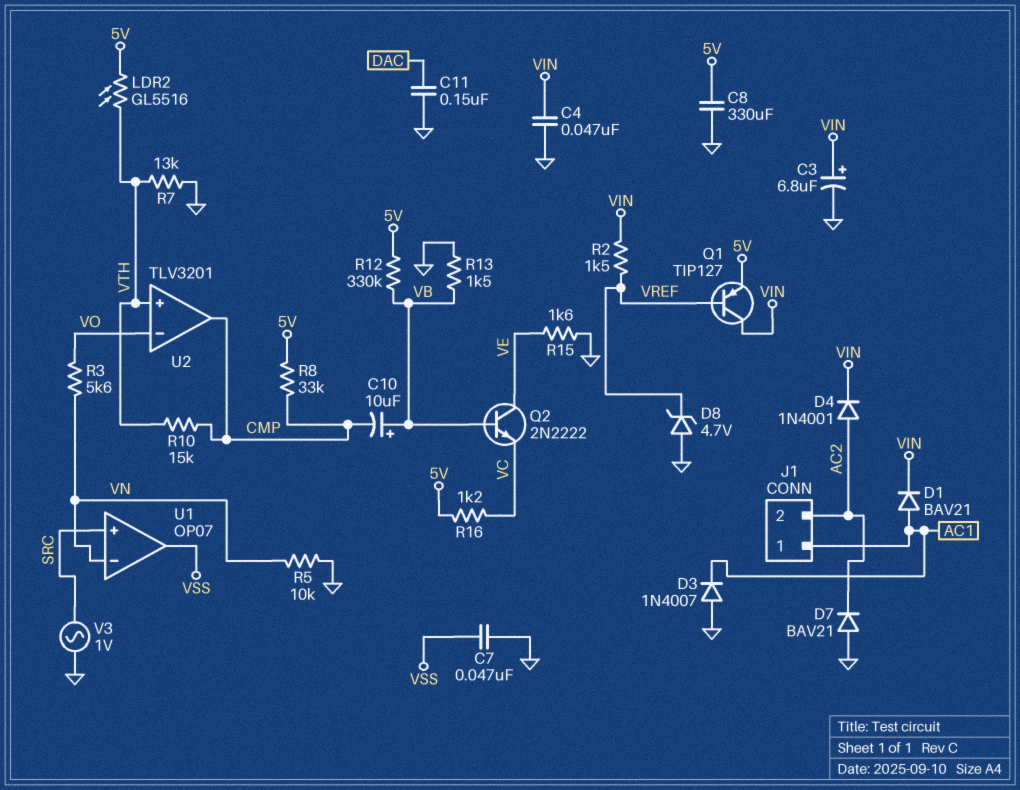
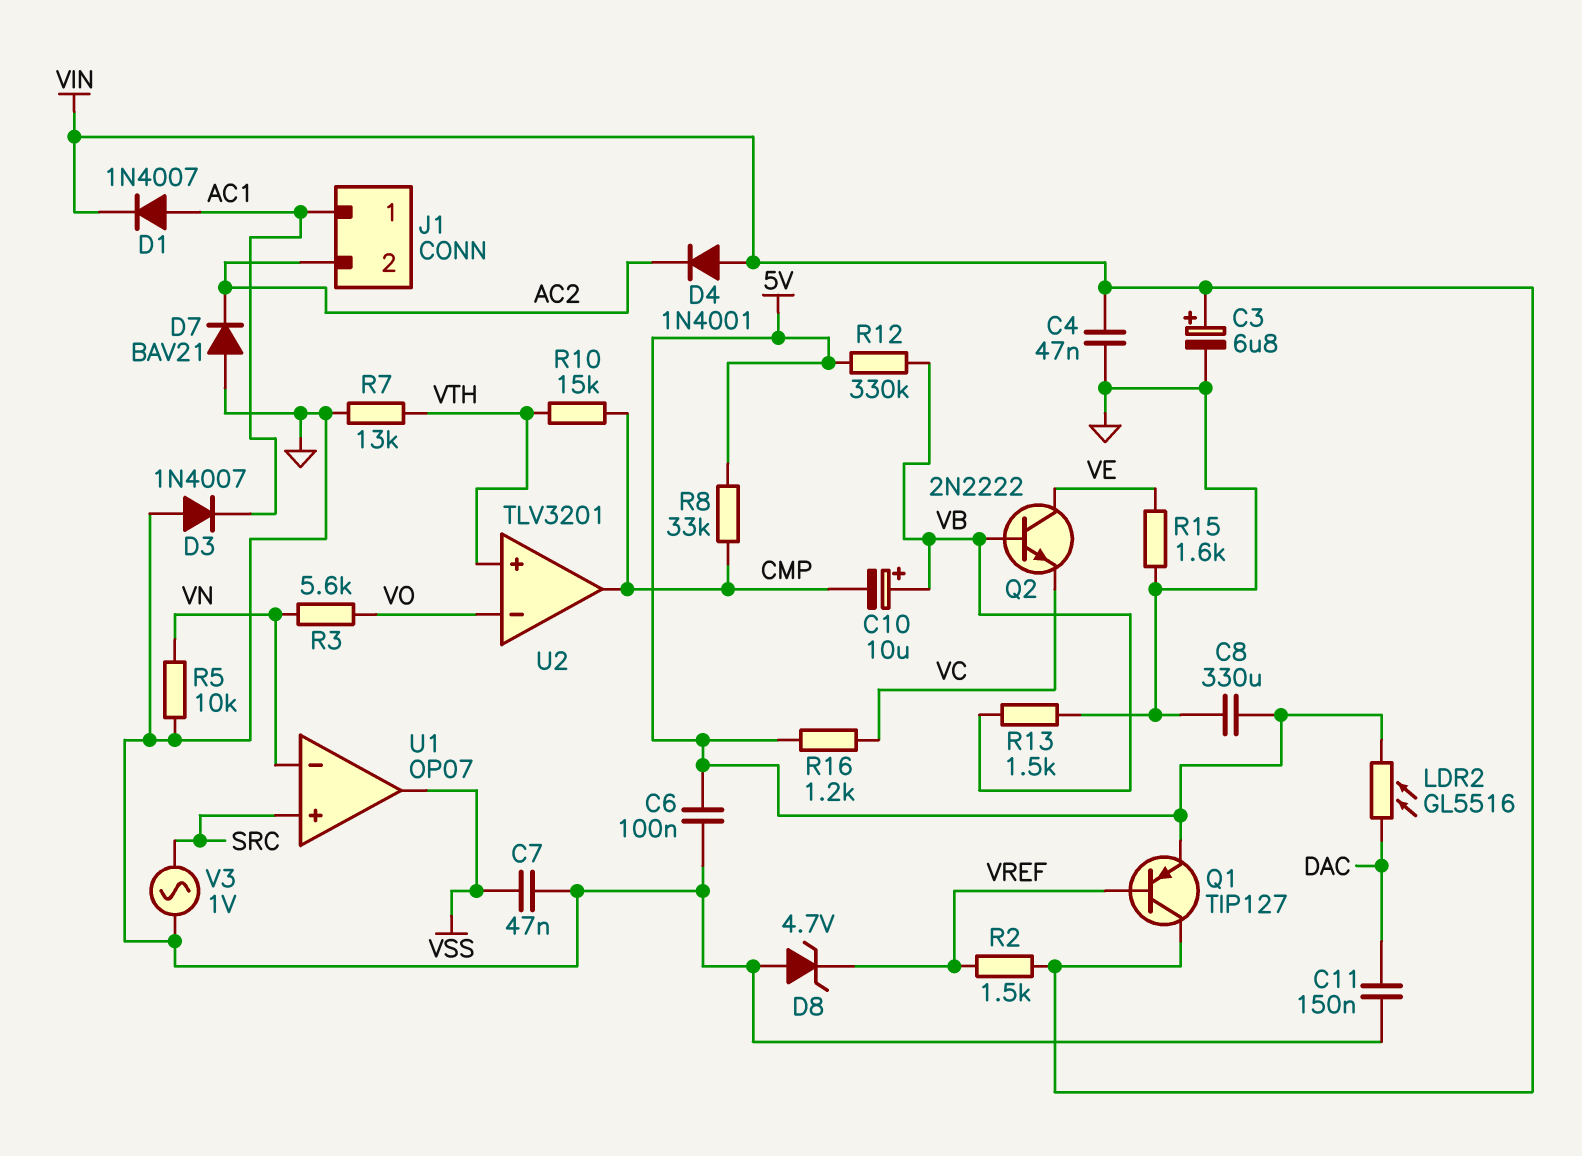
C6: none -> 100nF (5V, GND)
D1: diode BAV21 (A AC1, K VIN) -> diode 1N4007 (A AC1, K VIN)
D4: diode 1N4001 (A AC2, K VIN) -> diode 1N4001 (A VIN, K AC2)
LDR2: GL5516 (5V, VTH) -> GL5516 (5V, DAC)

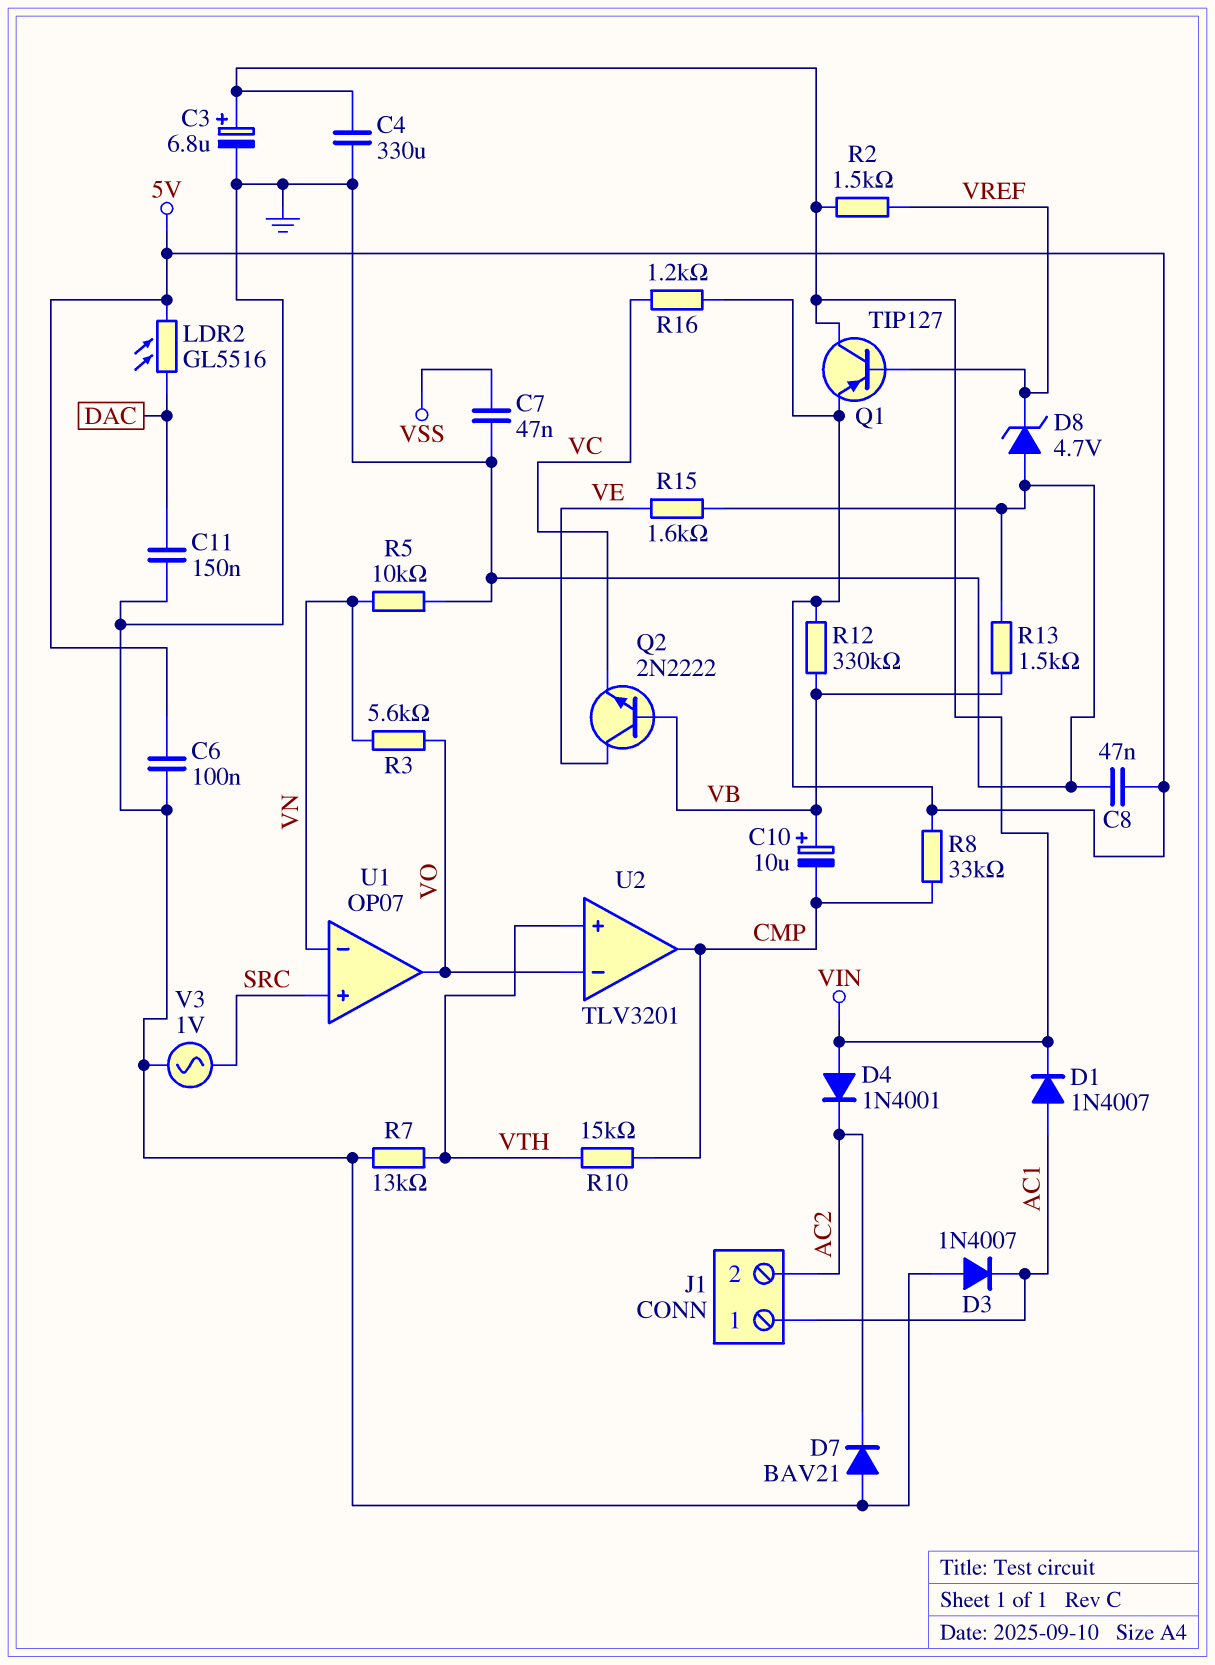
C4: 47nF (GND, VIN) -> 330uF (GND, VIN)
C8: 330uF (5V, GND) -> 47nF (5V, GND)
U1 pin out: VSS -> VO

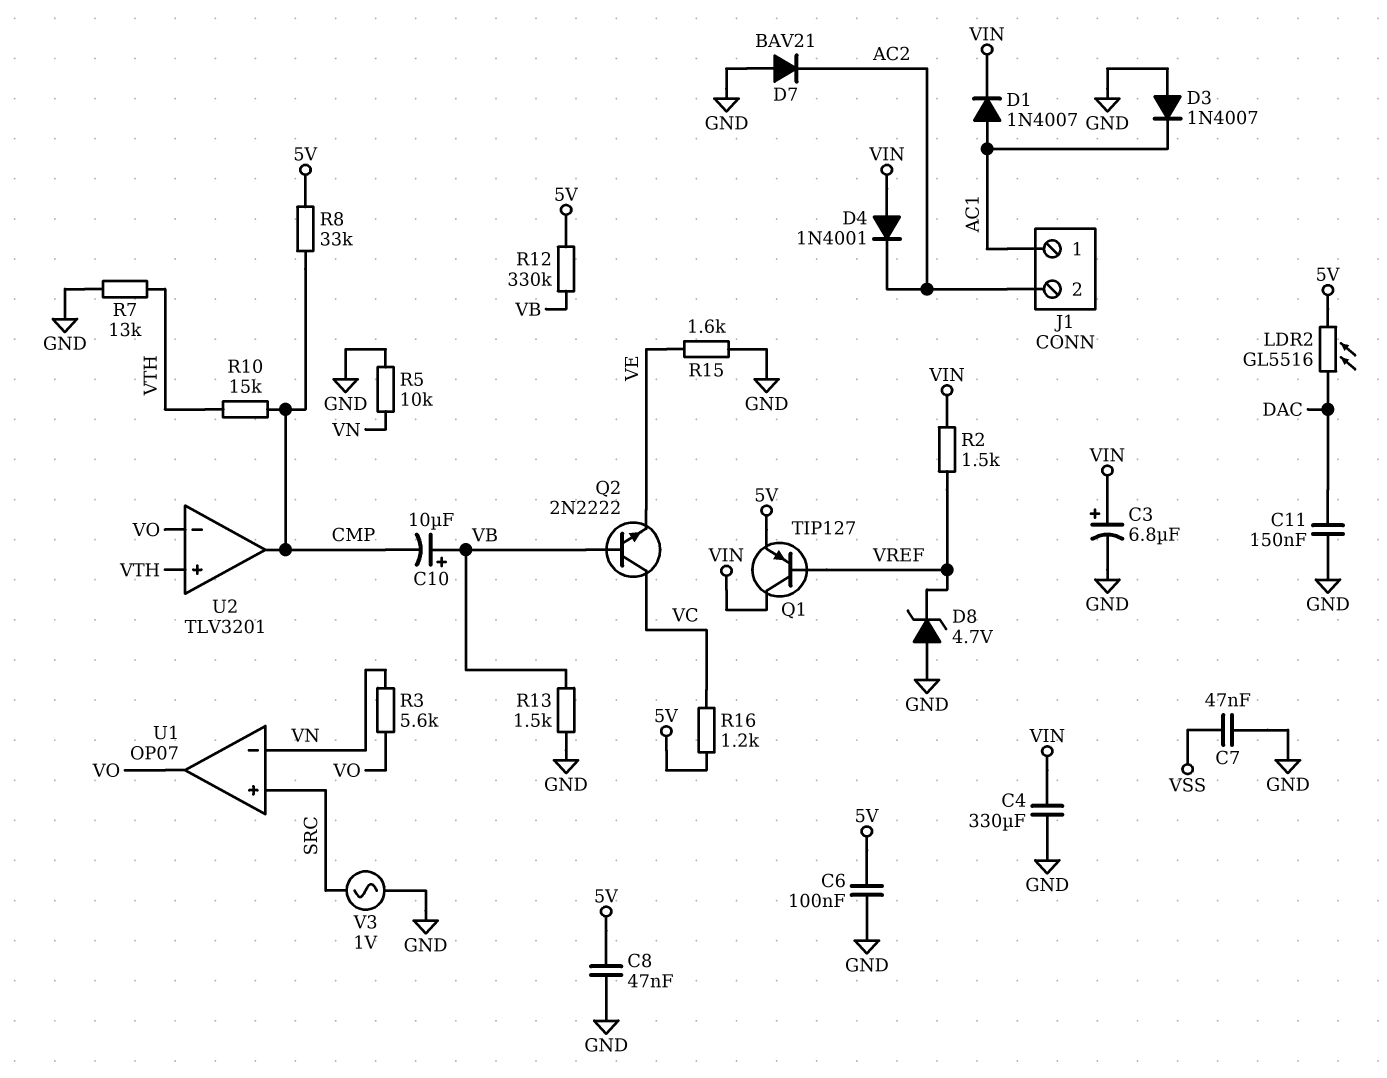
Q2: NPN 2N2222 (B VB, C VE, E VC) -> NPN 2N2222 (B VB, C VC, E VE)

